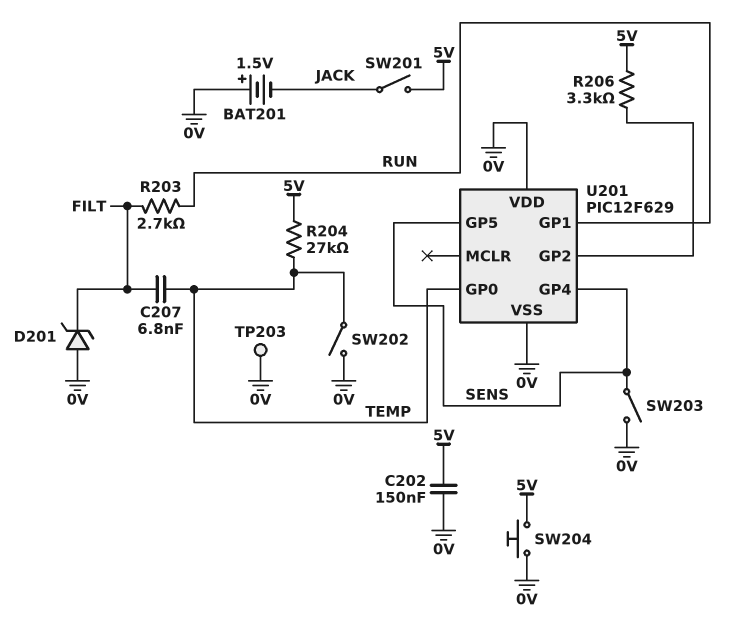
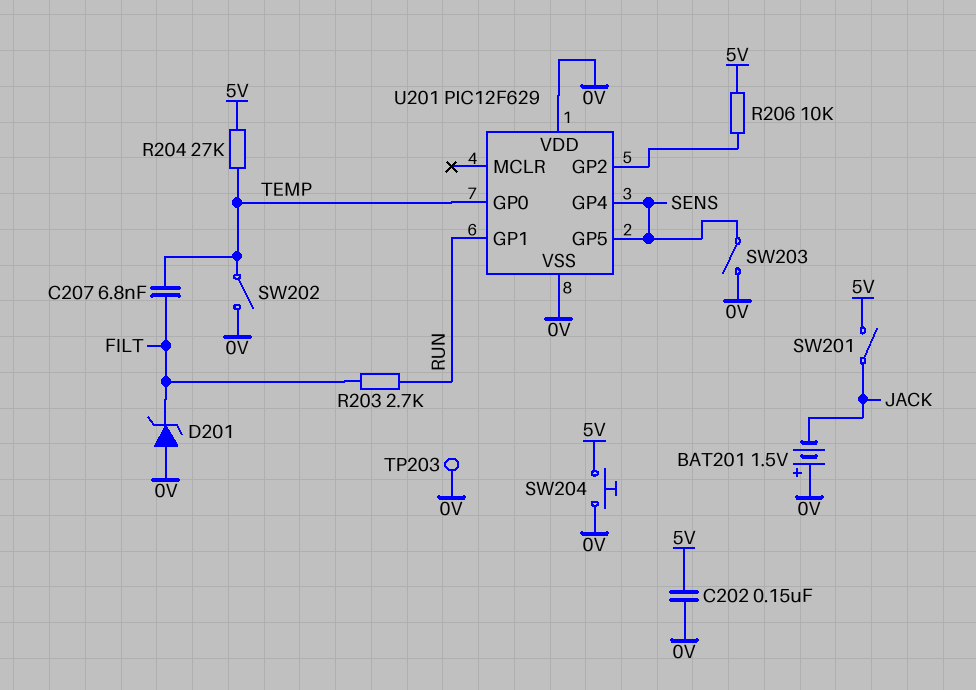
R206: 3.3k (5V, U201/GP2) -> 10k (5V, U201/GP2)

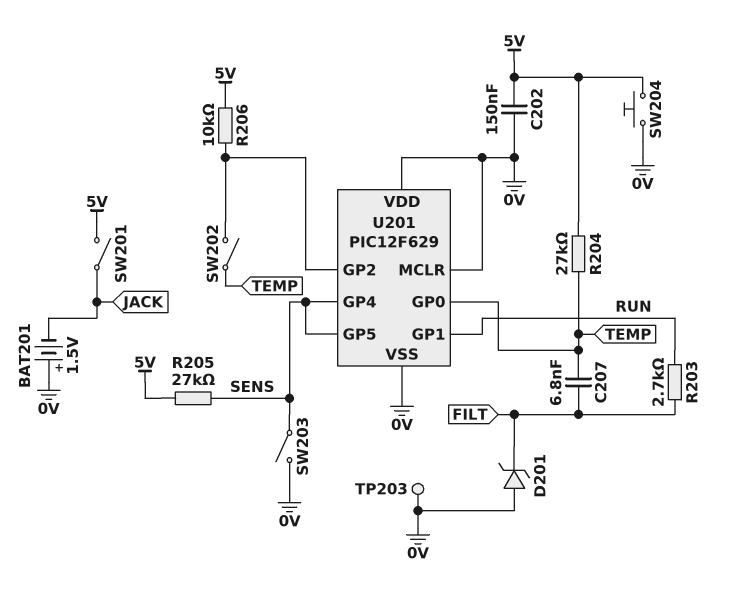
R205: none -> 27k (5V, SENS)
SW202: switch (0V, TEMP) -> switch (TEMP, U201/GP2)
U201 pin MCLR: none -> 0V

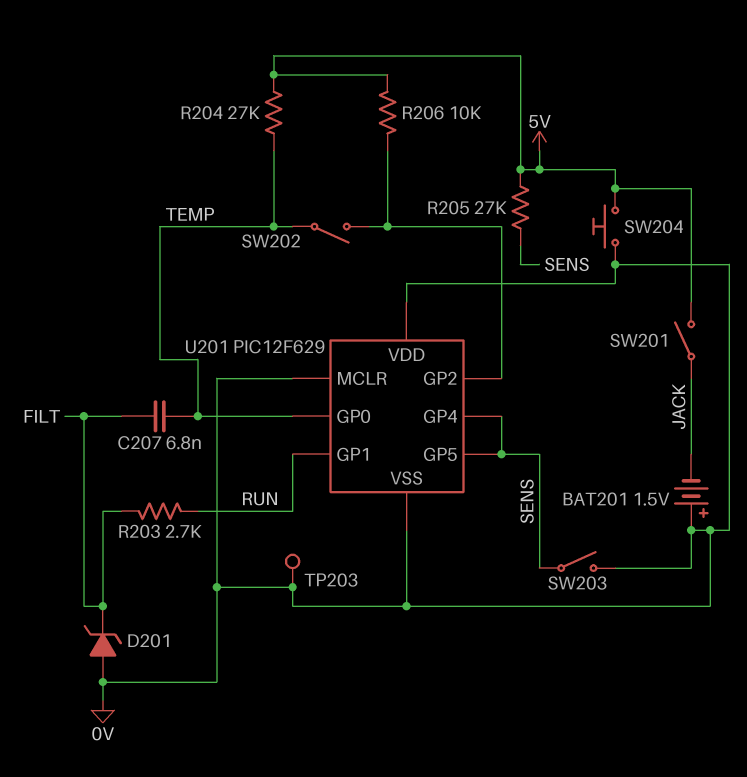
C202: 150nF (0V, 5V) -> none

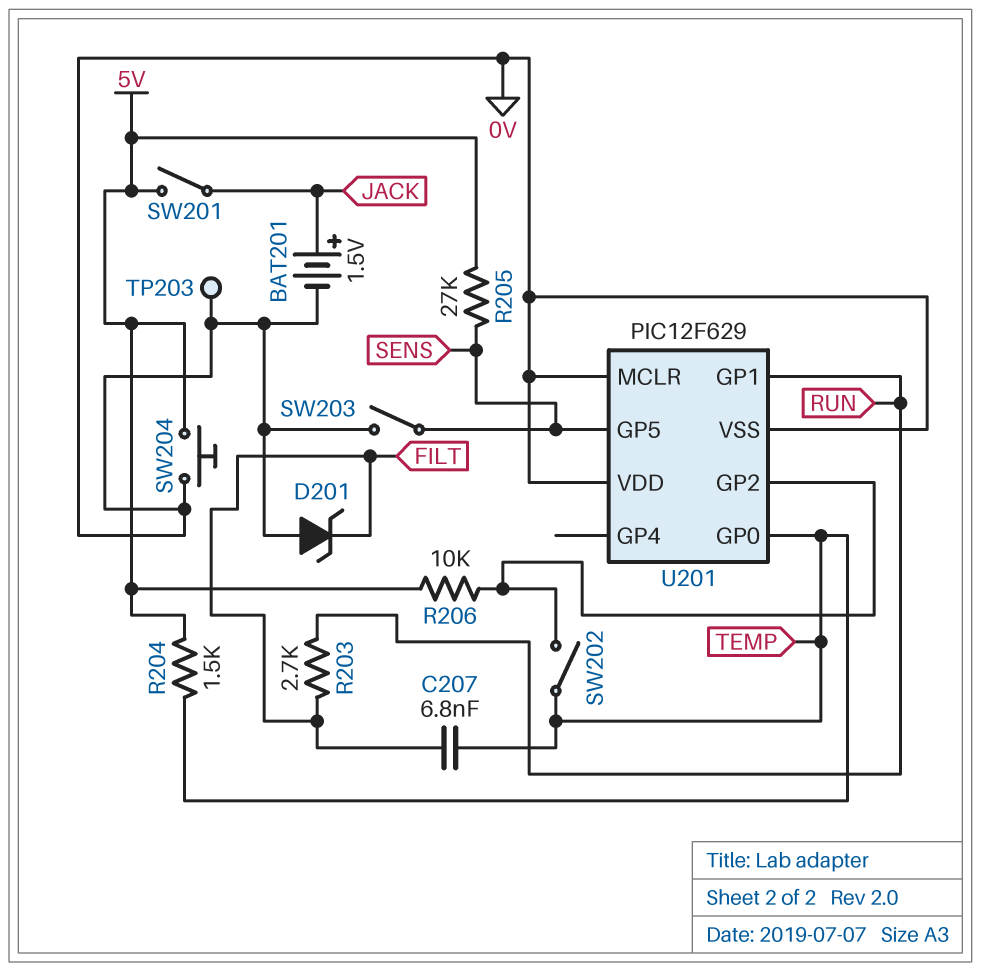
BAT201: 1.5V (plus 0V, minus JACK) -> 1.5V (plus JACK, minus 0V)
R204: 27k (5V, TEMP) -> 1.5k (5V, TEMP)
U201 pin GP4: SENS -> none

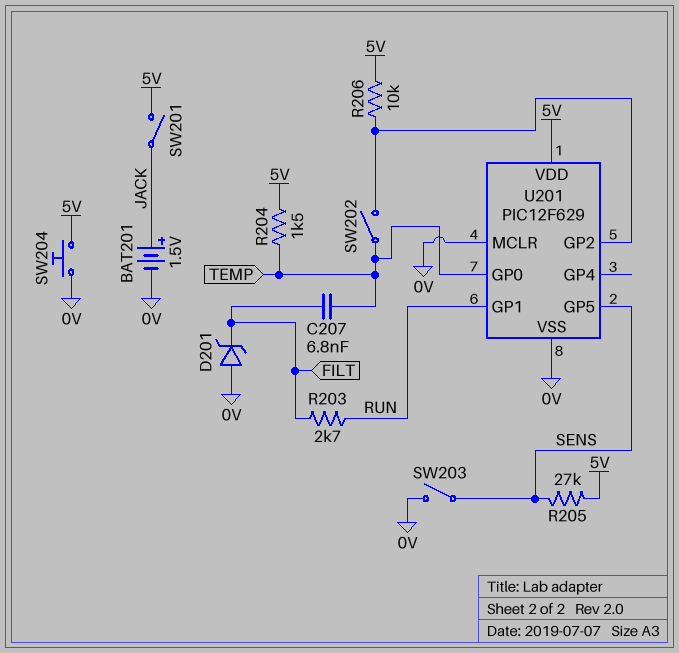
TP203: test point (0V) -> none
U201 pin VDD: 0V -> 5V

